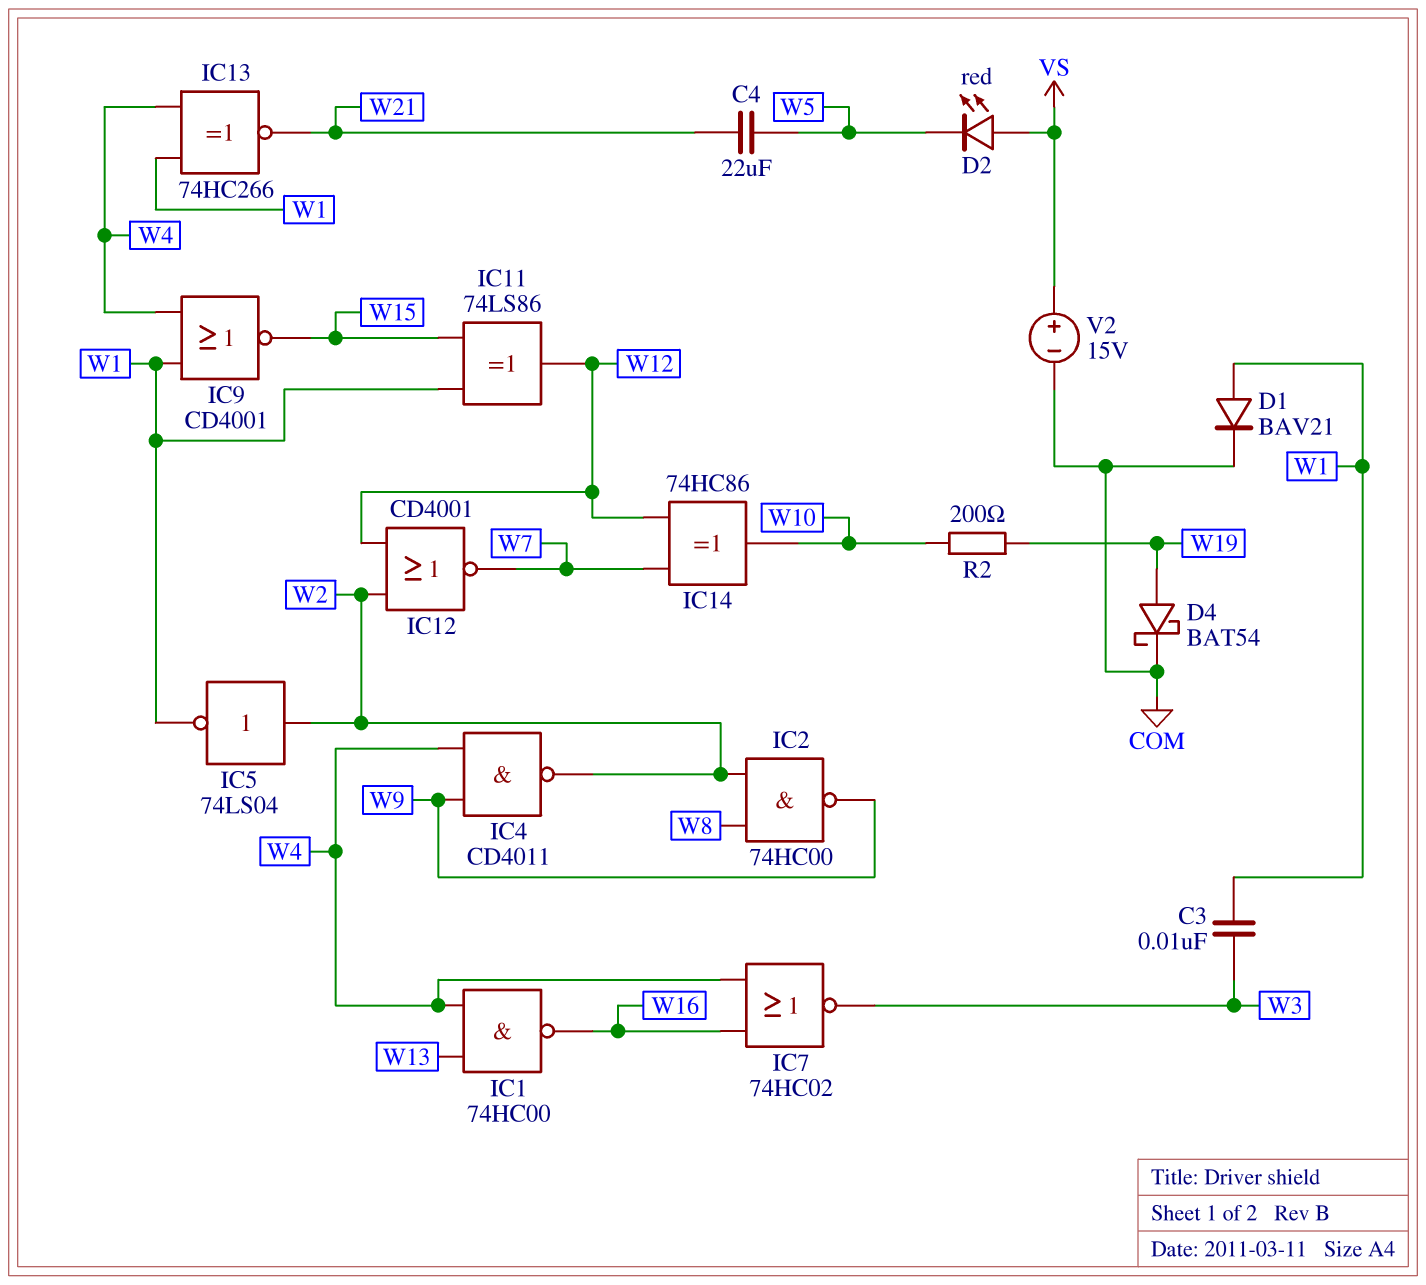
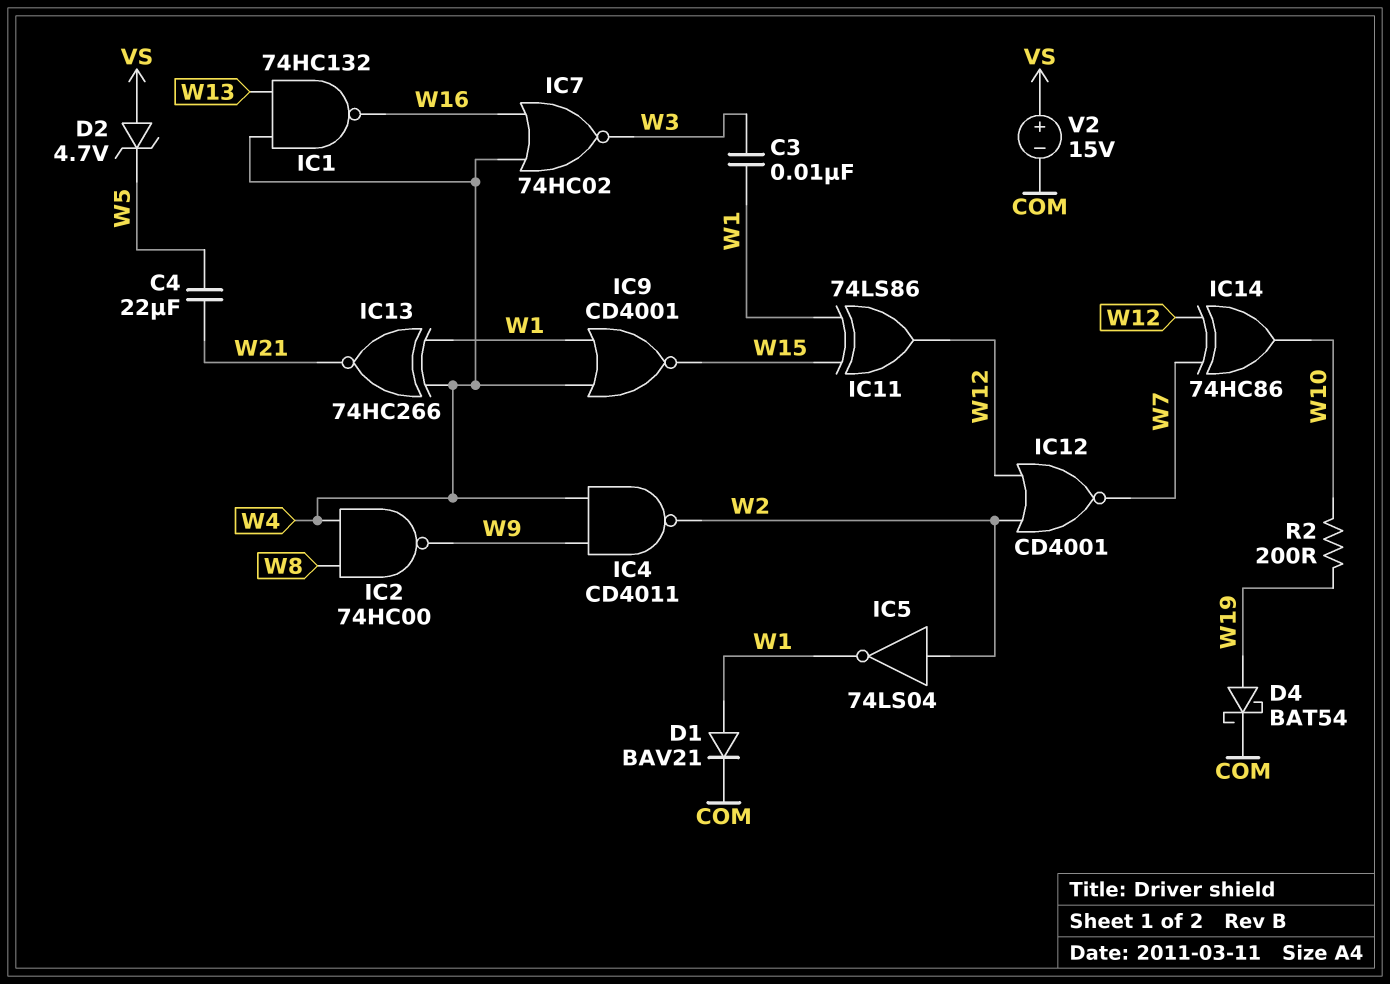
D2: LED red (A VS, K W5) -> zener 4.7V (A VS, K W5)
IC1: NAND 74HC00 (in W4, in W13, out W16) -> NAND 74HC132 (in W4, in W13, out W16)
IC2: NAND 74HC00 (in W2, in W8, out W9) -> NAND 74HC00 (in W4, in W8, out W9)

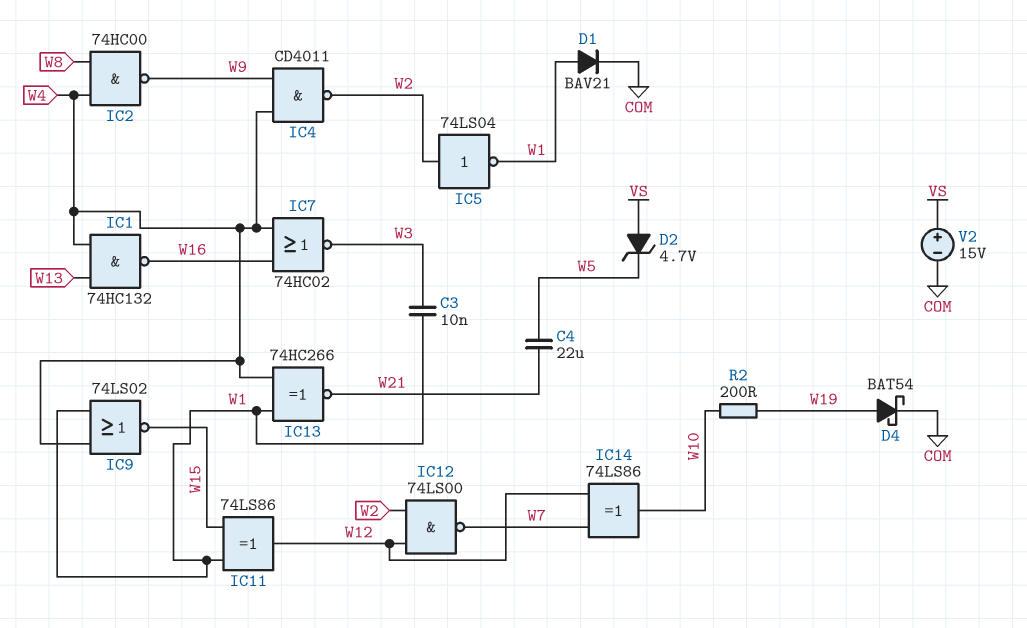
IC9: NOR CD4001 (in W1, in W4, out W15) -> NOR 74LS02 (in W1, in W4, out W15)
IC12: NOR CD4001 (in W2, in W12, out W7) -> NAND 74LS00 (in W2, in W12, out W7)
IC14: XOR 74HC86 (in W7, in W12, out W10) -> XOR 74LS86 (in W7, in W12, out W10)

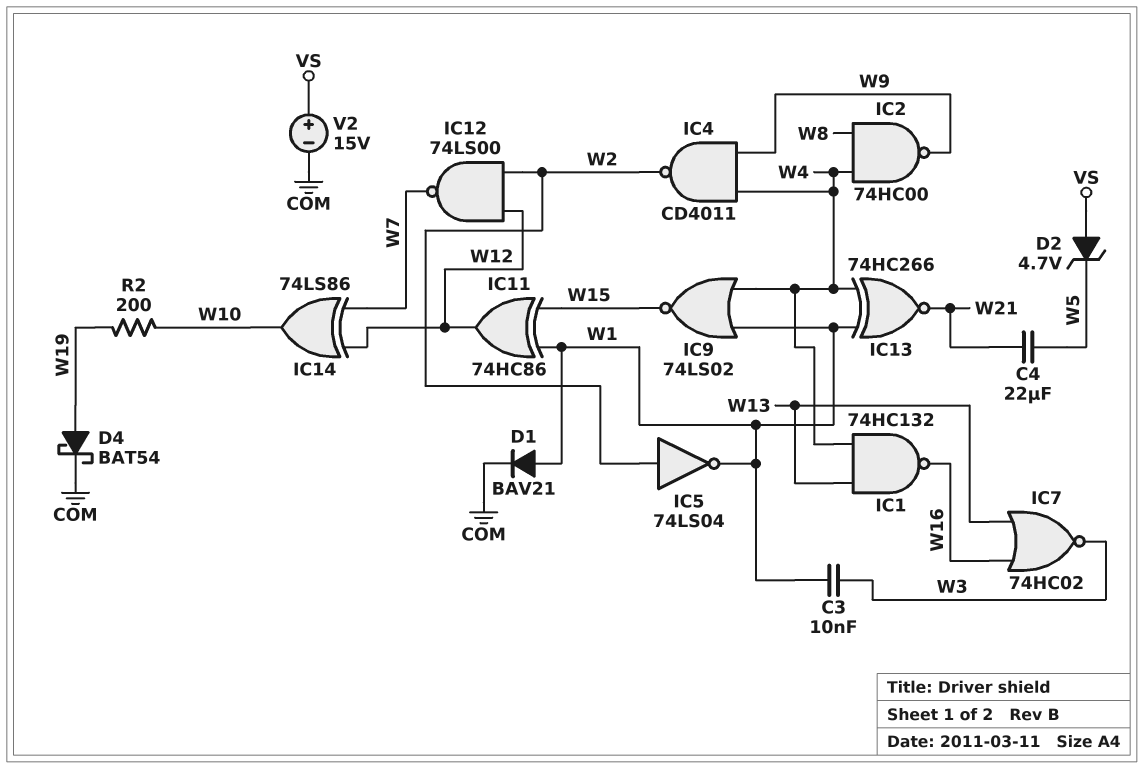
IC7: NOR 74HC02 (in W4, in W16, out W3) -> NOR 74HC02 (in W13, in W16, out W3)
IC11: XOR 74LS86 (in W1, in W15, out W12) -> XOR 74HC86 (in W1, in W15, out W12)

